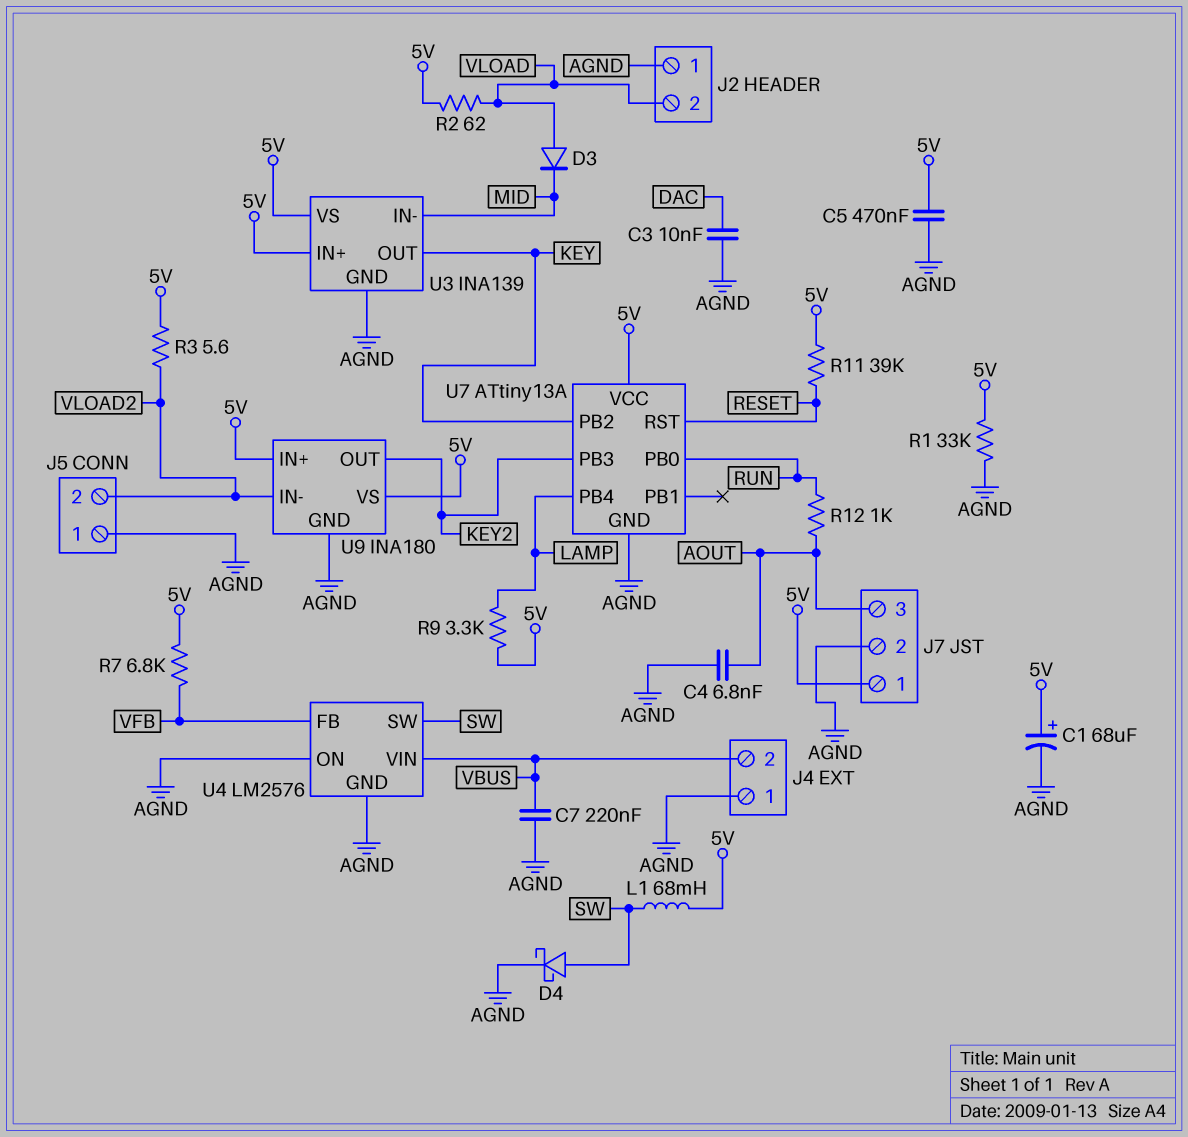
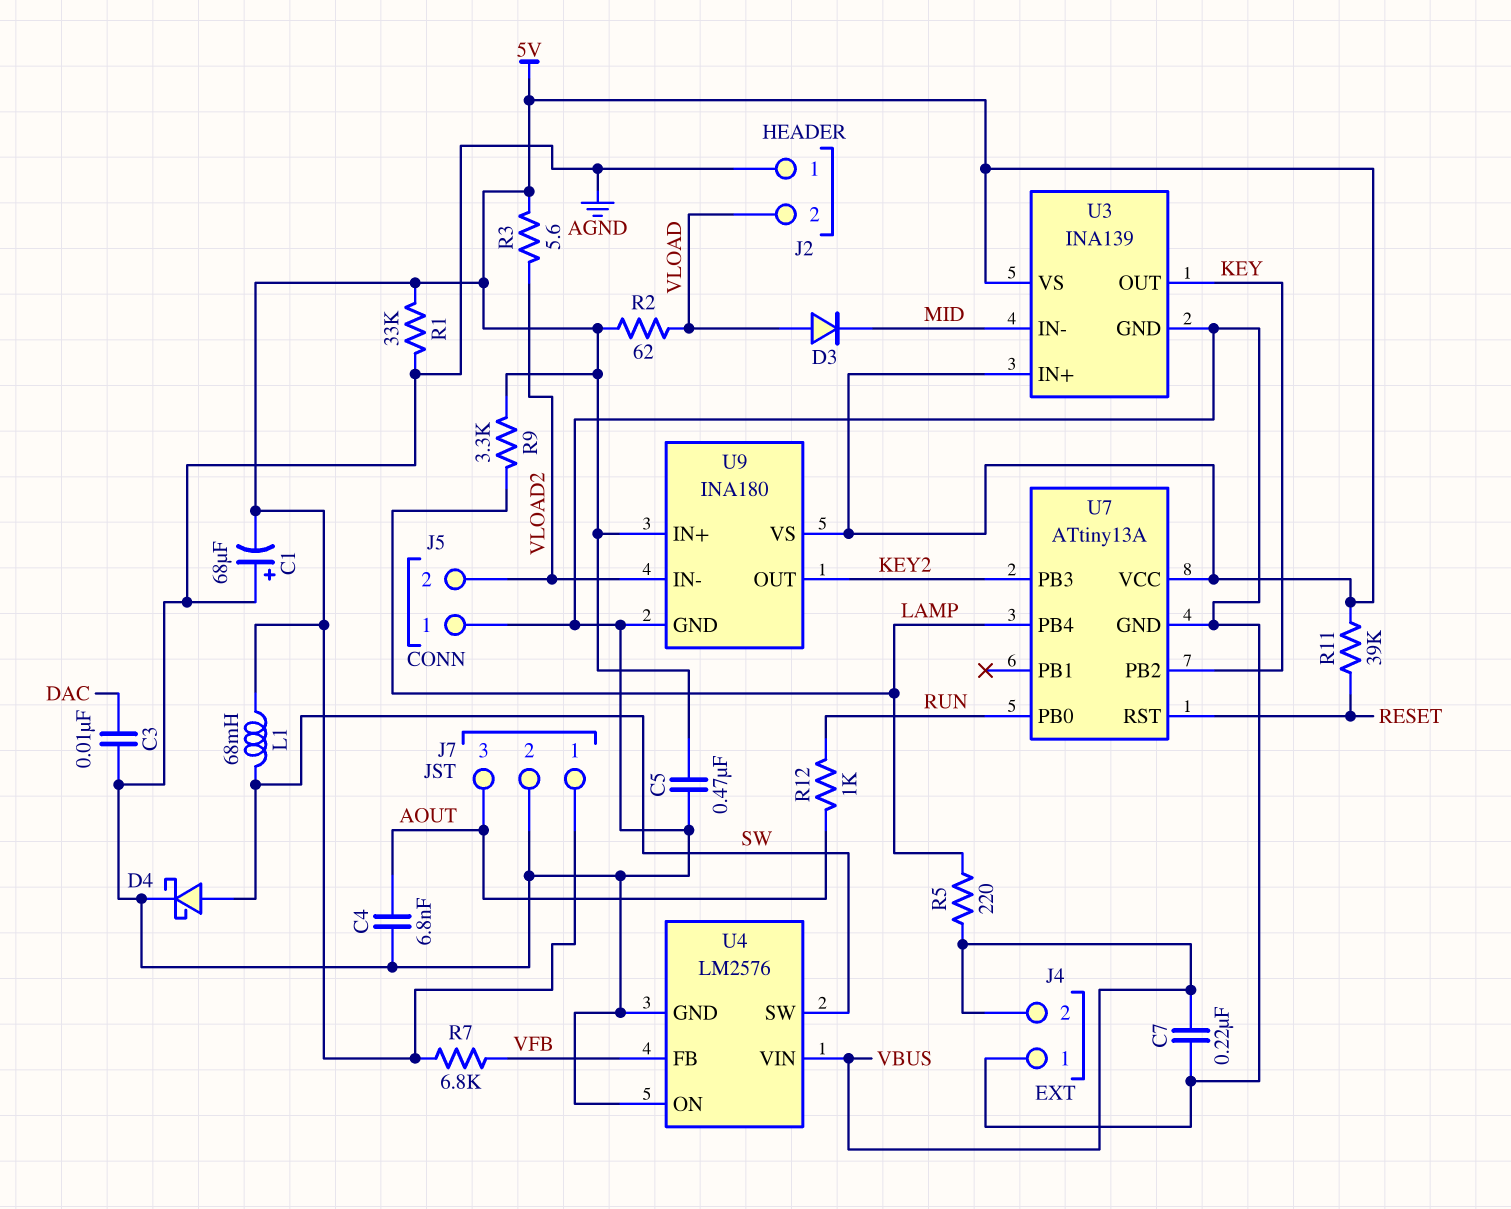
C1: 68uF (plus 5V, minus AGND) -> 68uF (plus AGND, minus 5V)
R5: none -> 220 (LAMP, VBUS)

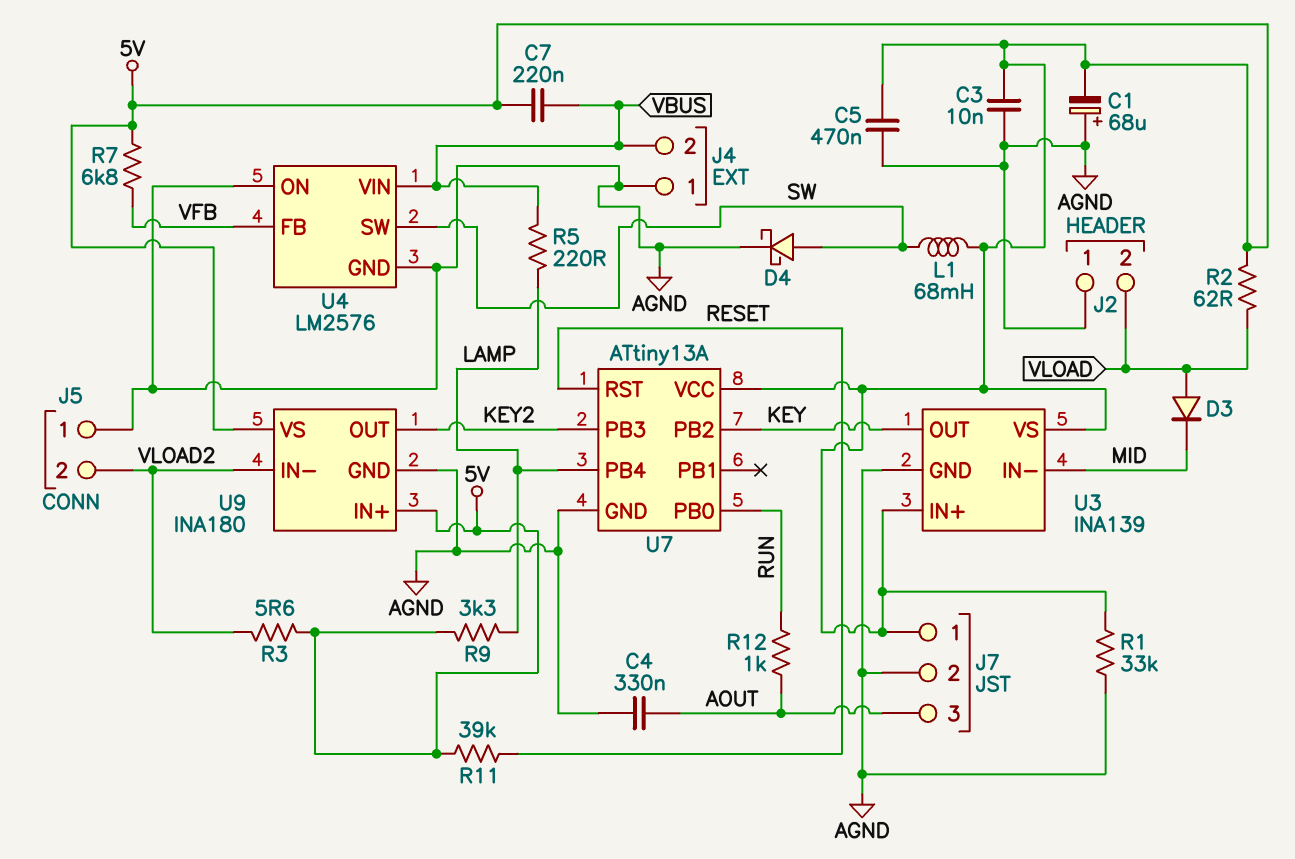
C3: 10nF (AGND, DAC) -> 10nF (5V, AGND)
C4: 6.8nF (AGND, AOUT) -> 330nF (AGND, AOUT)
C7: 220nF (AGND, VBUS) -> 220nF (5V, VBUS)

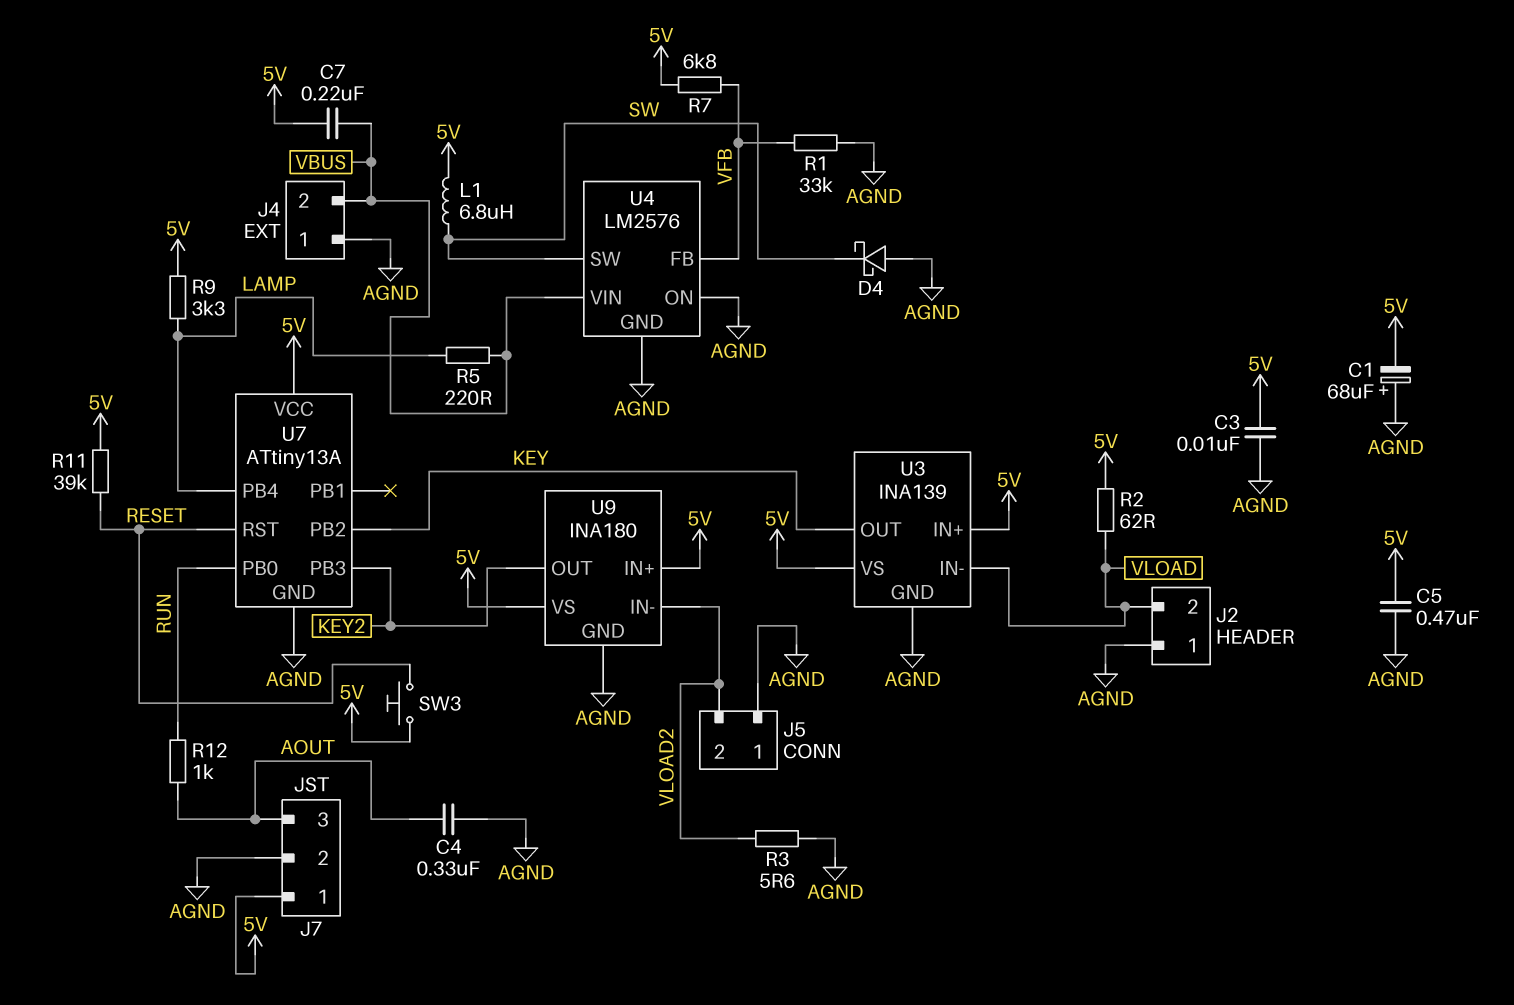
D3: diode (A VLOAD, K MID) -> none
D4: schottky (A SW, K AGND) -> schottky (A AGND, K SW)
L1: 68mH (5V, SW) -> 6.8uH (5V, SW)
R1: 33k (5V, AGND) -> 33k (AGND, VFB)
R3: 5.6 (5V, VLOAD2) -> 5.6 (AGND, VLOAD2)
SW3: none -> button (5V, RESET)
U3 pin IN-: MID -> VLOAD

